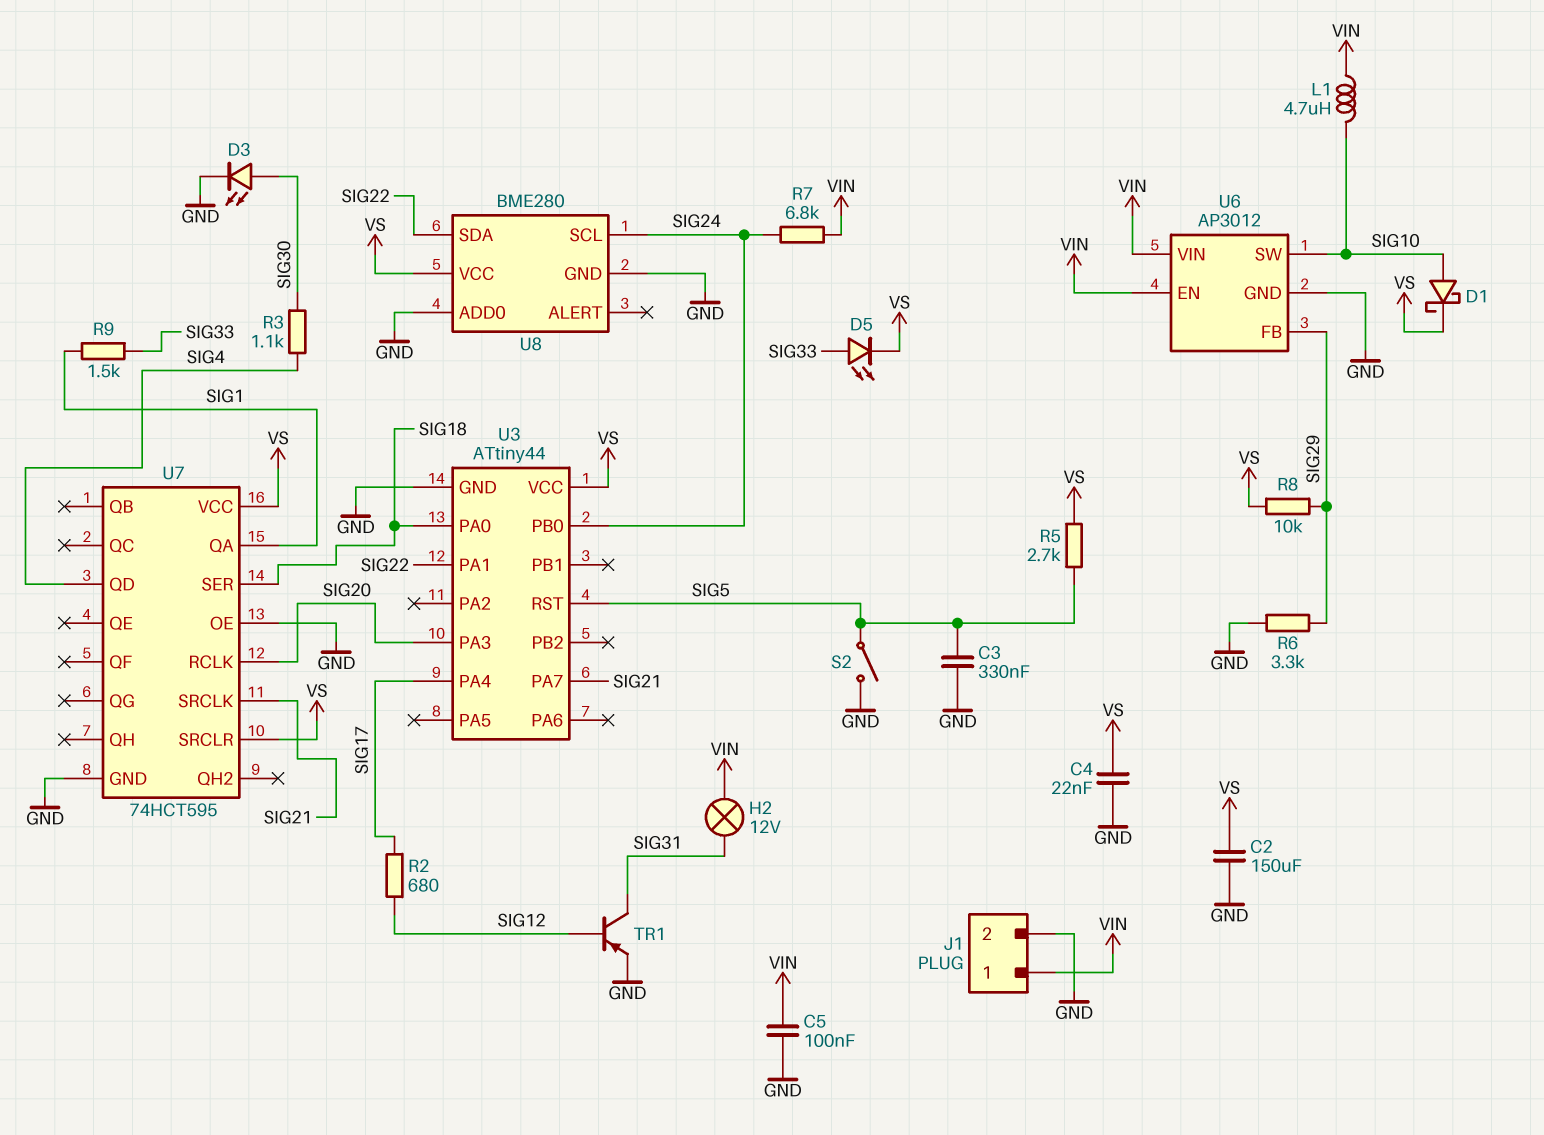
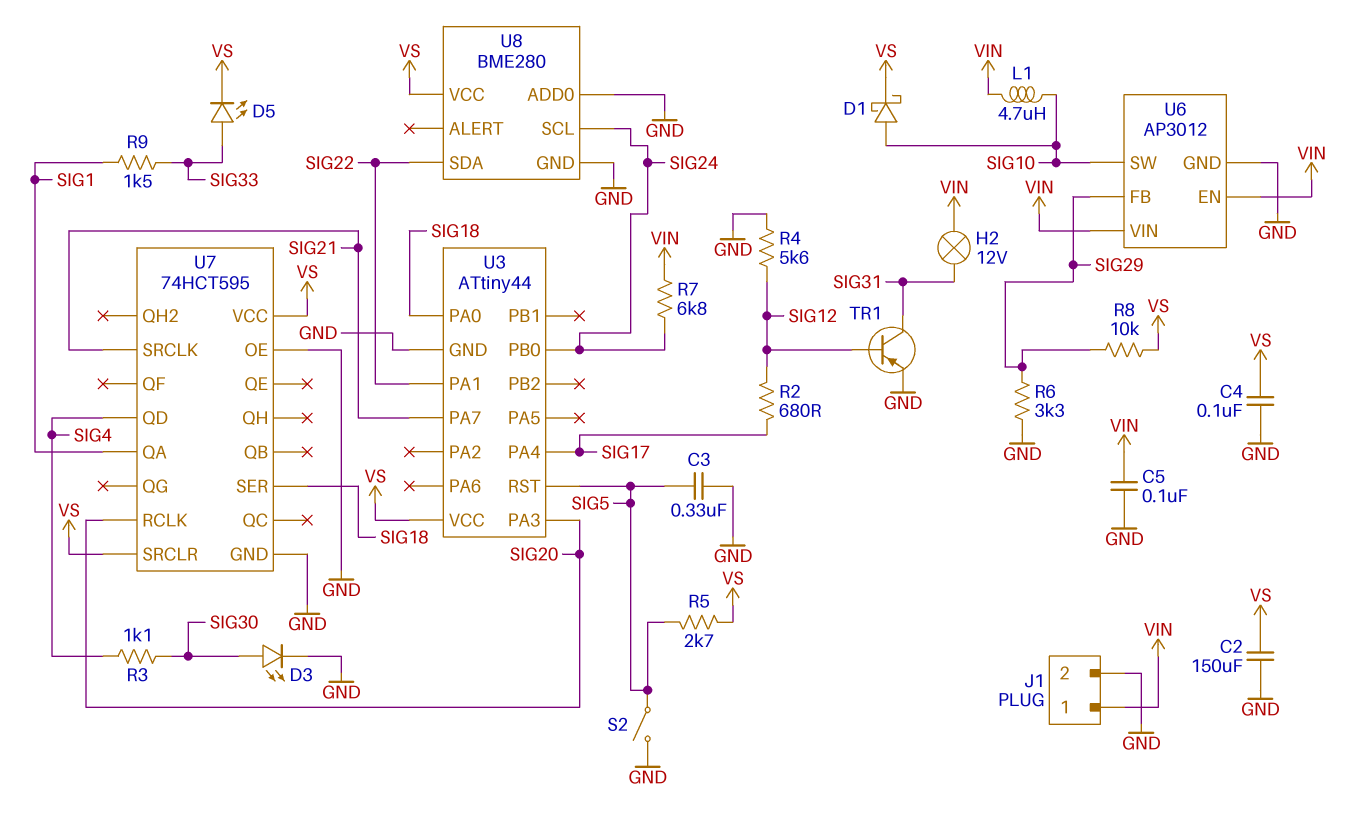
C4: 22nF (GND, VS) -> 100nF (GND, VS)
R4: none -> 5.6k (GND, SIG12)

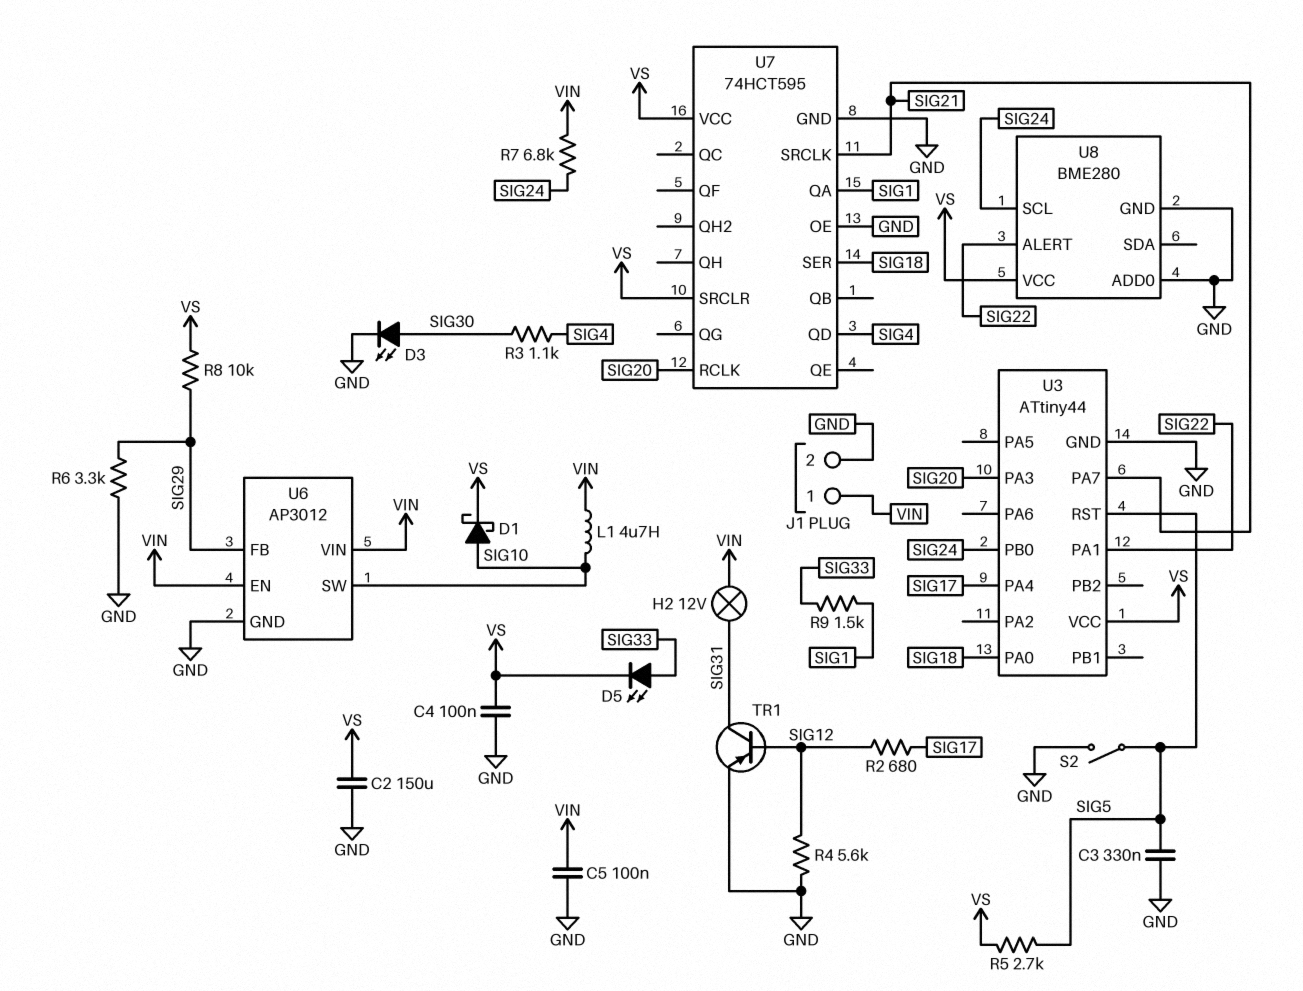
U8 pin ALERT: none -> SIG22
U8 pin SDA: SIG22 -> none

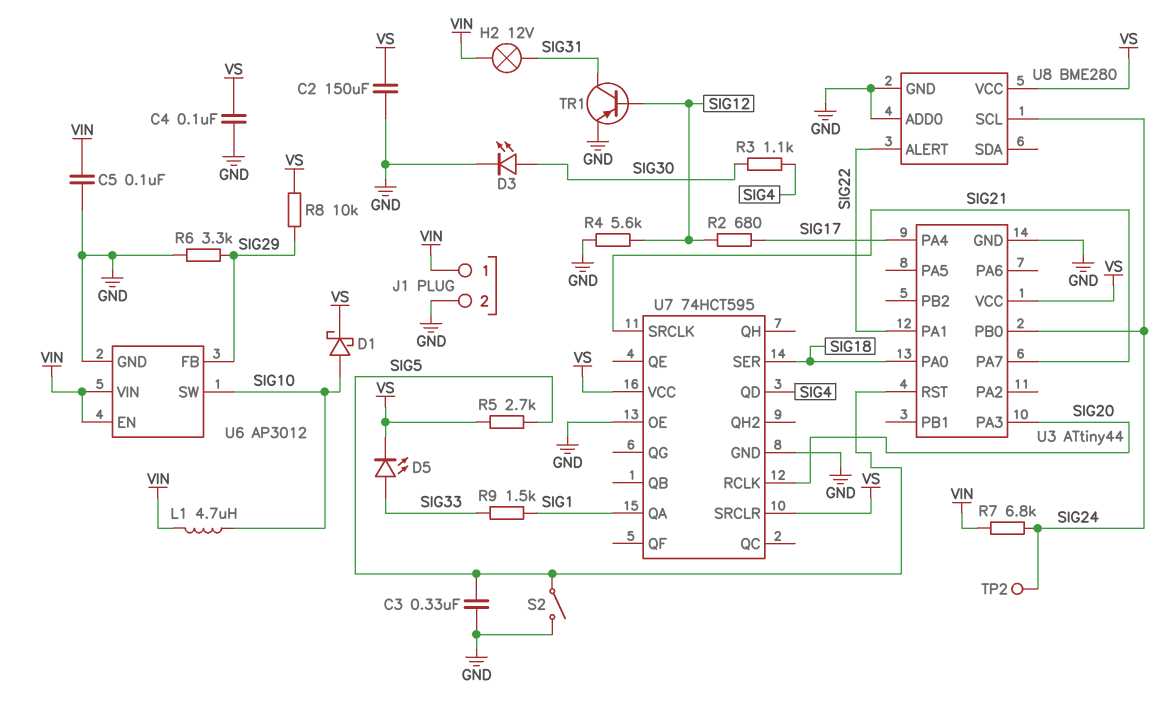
TP2: none -> test point (SIG24)

